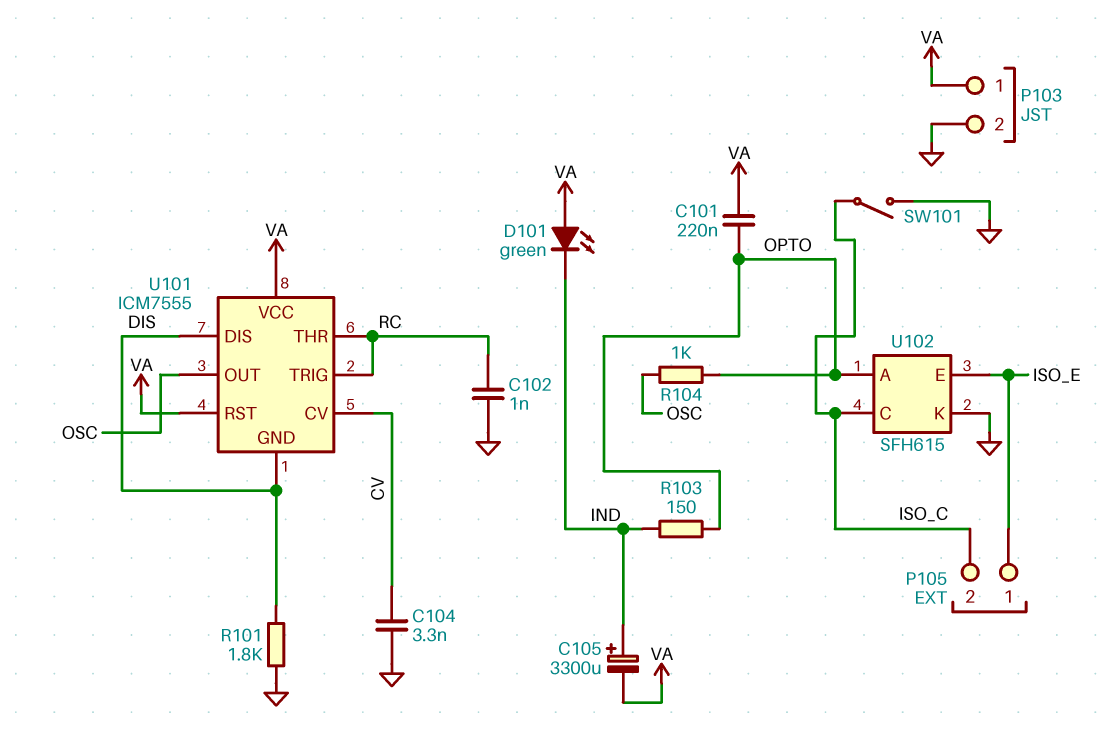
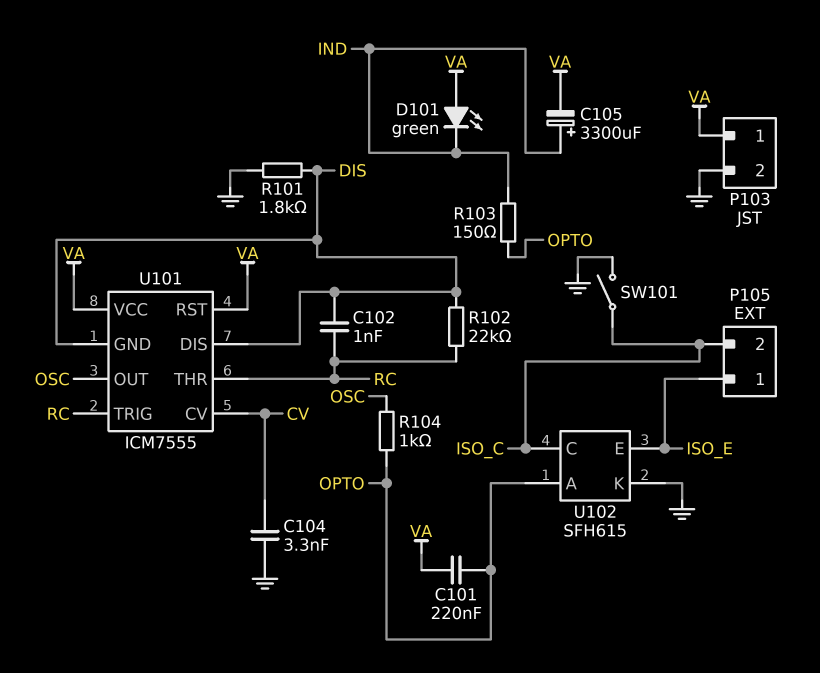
C102: 1nF (GND, RC) -> 1nF (DIS, RC)
R102: none -> 22k (DIS, RC)

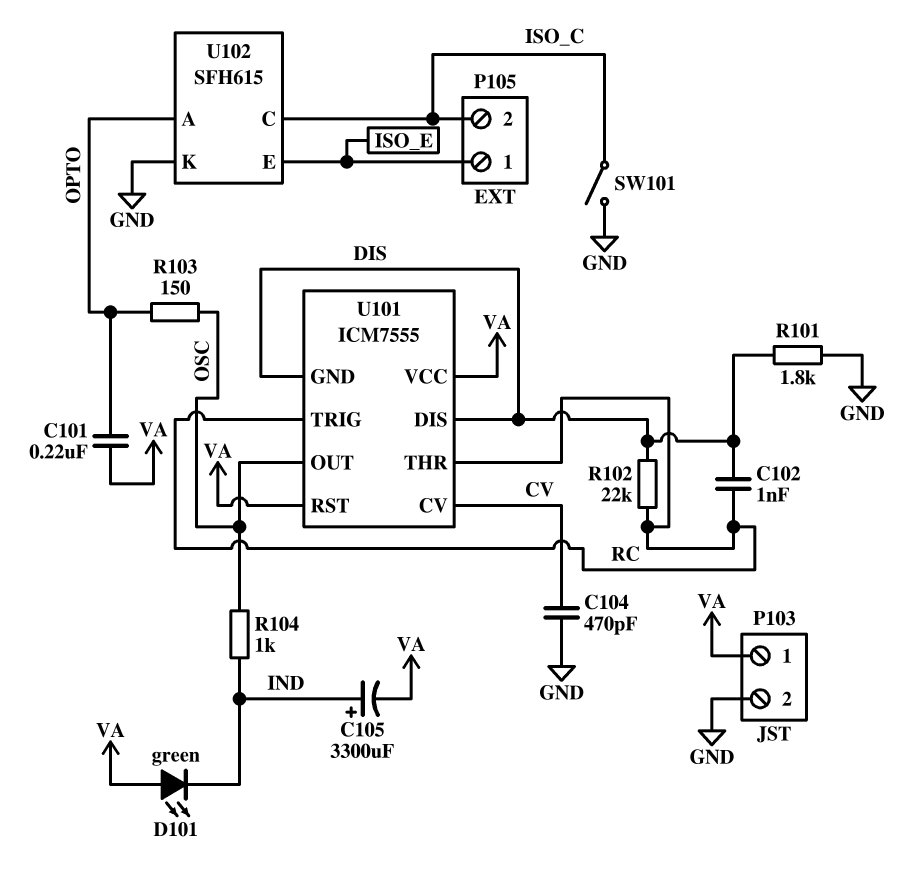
C104: 3.3nF (CV, GND) -> 470pF (CV, GND)
R103: 150 (IND, OPTO) -> 150 (OPTO, OSC)
R104: 1k (OPTO, OSC) -> 1k (IND, OSC)

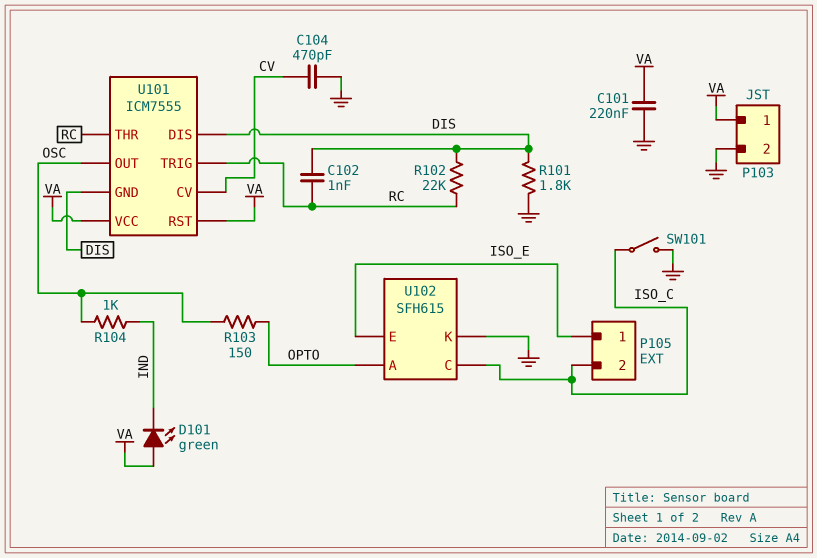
C101: 220nF (OPTO, VA) -> 220nF (GND, VA)
C105: 3300uF (plus IND, minus VA) -> none

